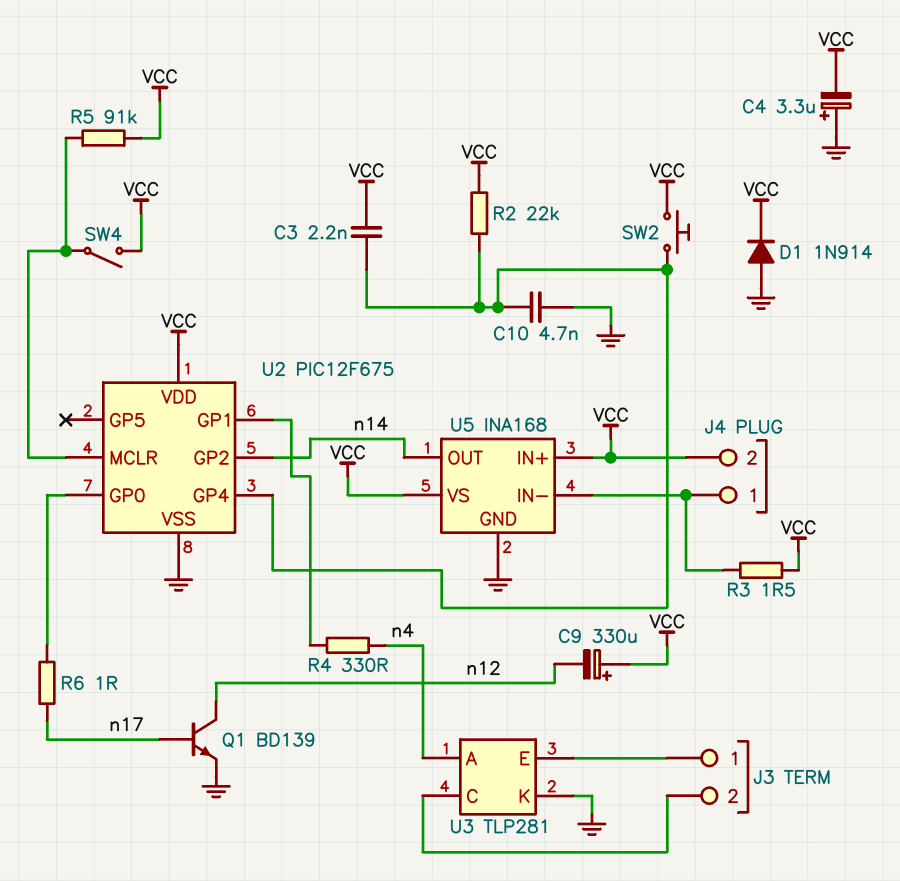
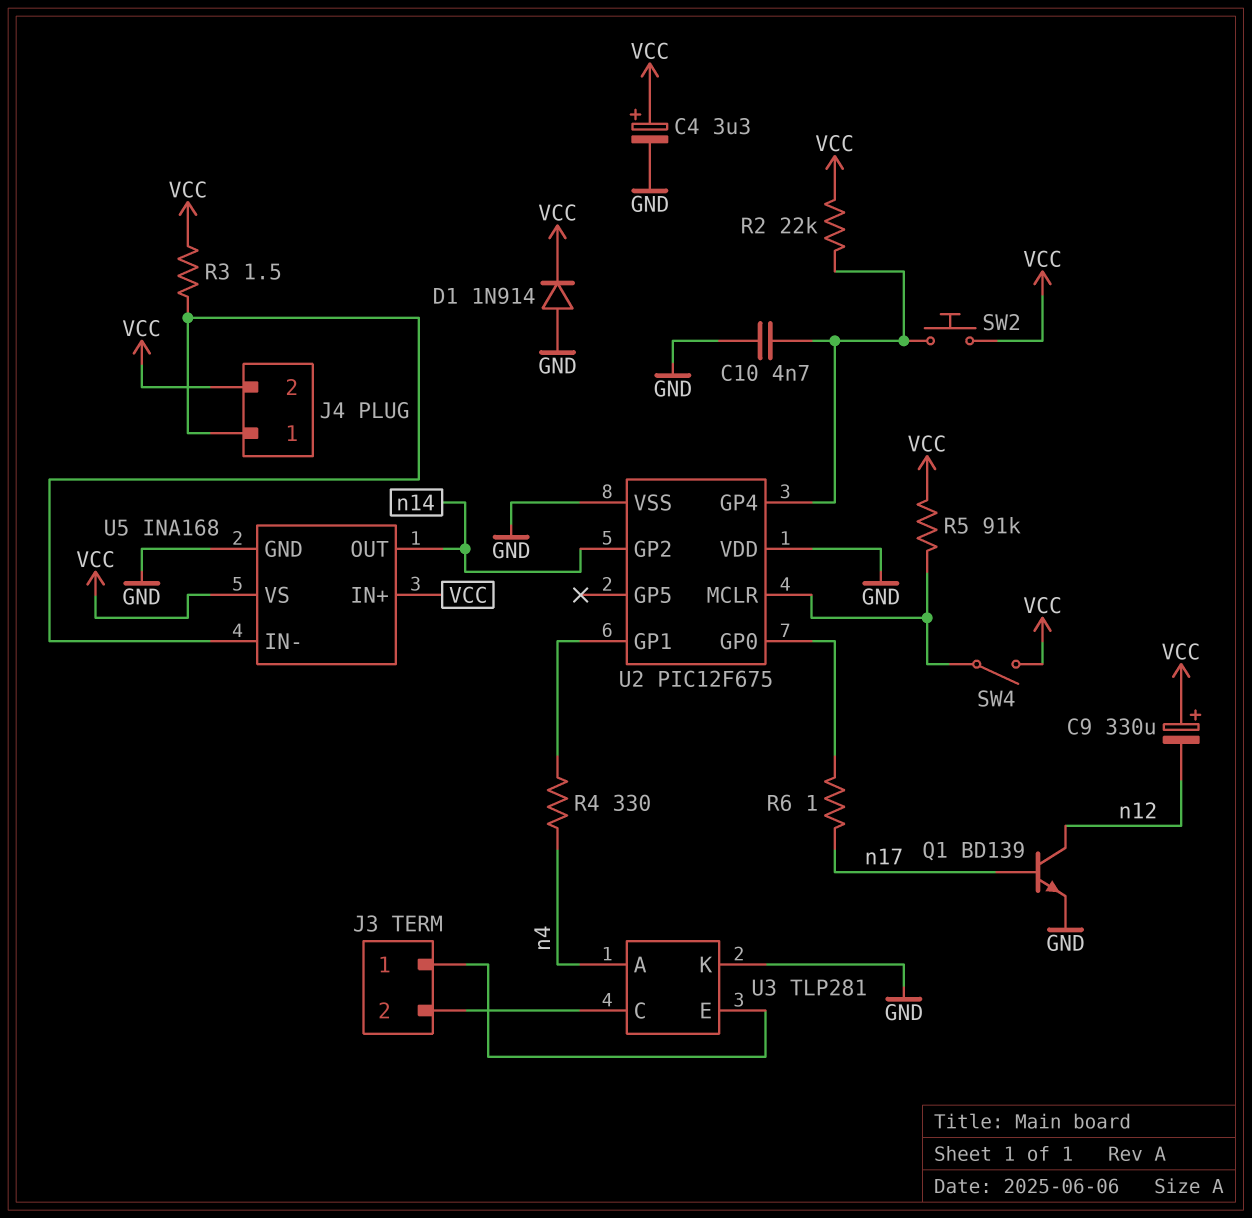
C3: 2.2nF (U2/GP4, VCC) -> none
C4: 3.3uF (plus GND, minus VCC) -> 3.3uF (plus VCC, minus GND)
U2 pin VDD: VCC -> GND

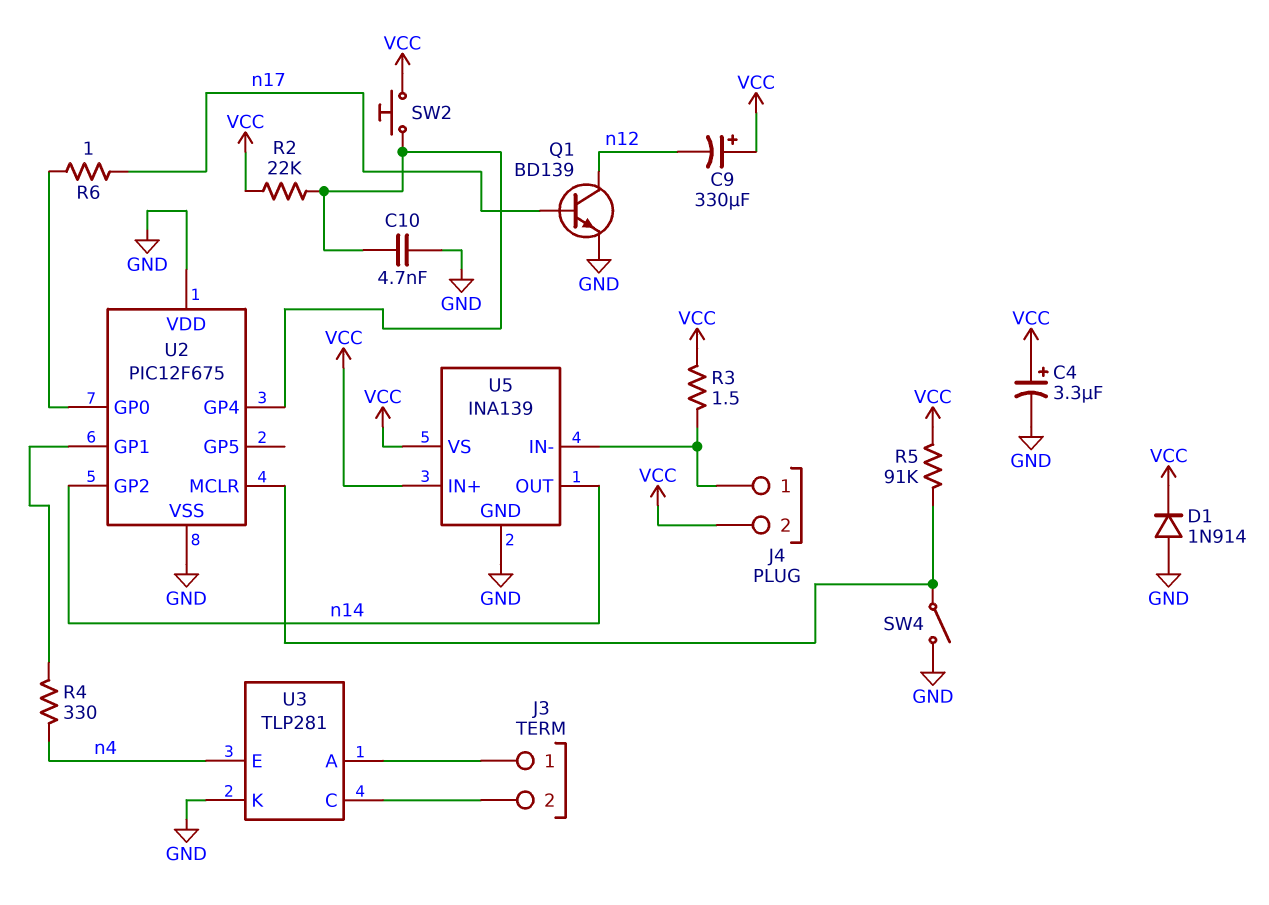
SW4: switch (U2/MCLR, VCC) -> switch (GND, U2/MCLR)
U3 pin A: n4 -> J3/1
U3 pin E: J3/1 -> n4
U5: INA168 -> INA139

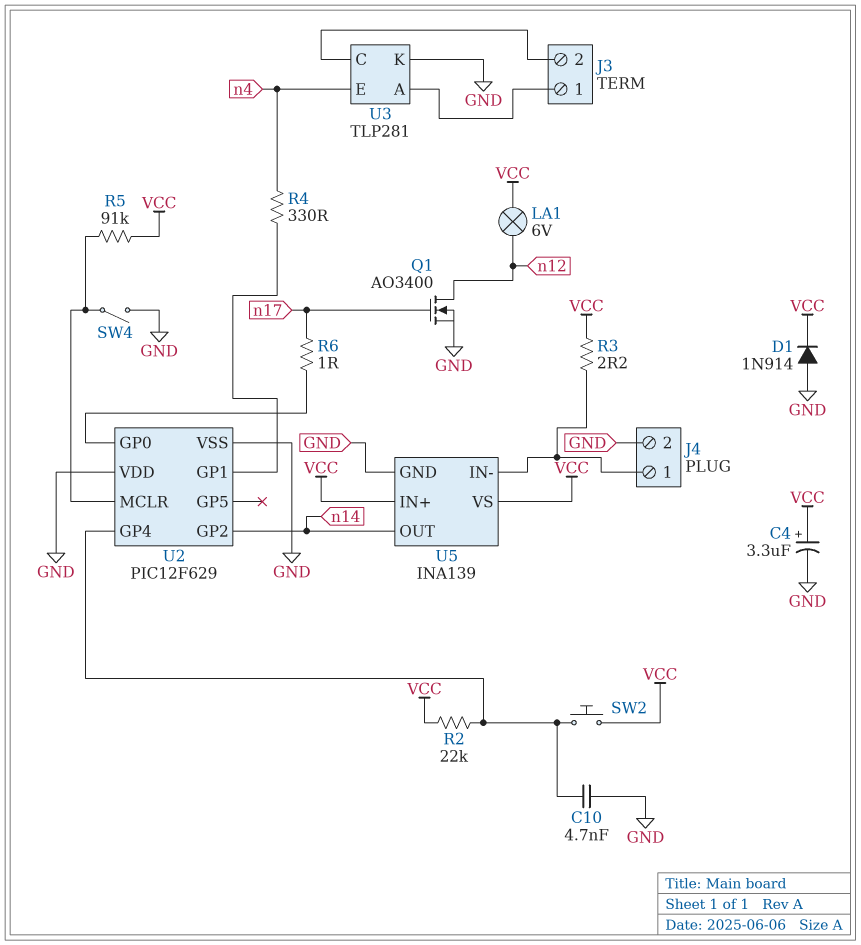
C9: 330uF (plus VCC, minus n12) -> none
J4 pin 2: VCC -> GND
LA1: none -> lamp 6V (VCC, n12)
Q1: NPN BD139 (B n17, C n12, E GND) -> NMOS AO3400 (G n17, D n12, S GND)
R3: 1.5 (J4/1, VCC) -> 2.2 (J4/1, VCC)
U2: PIC12F675 -> PIC12F629

